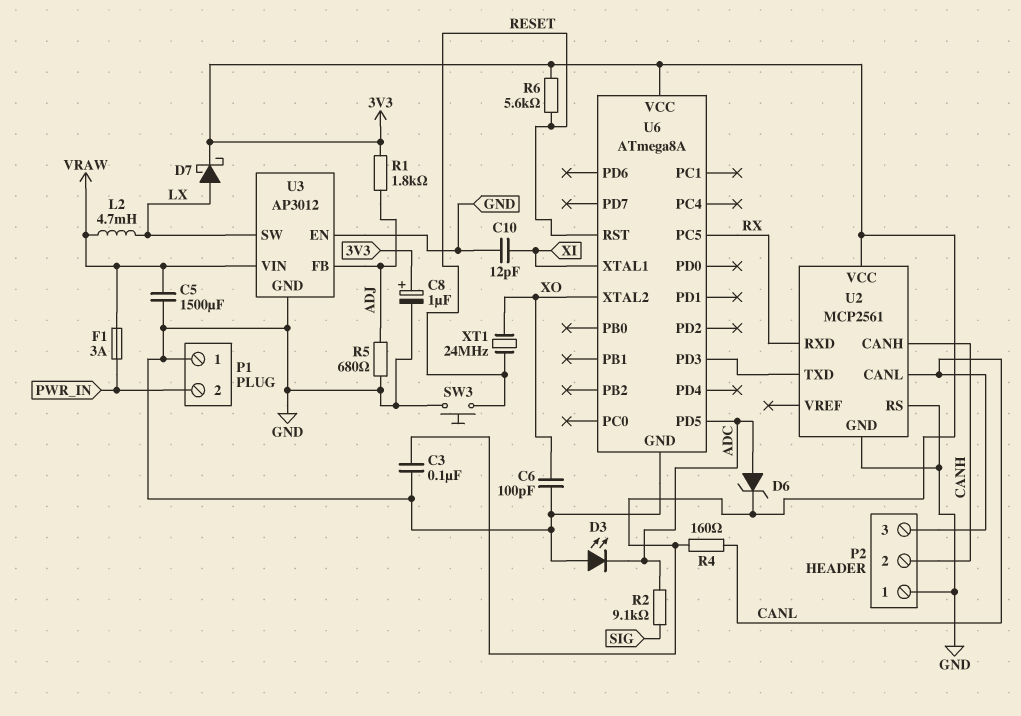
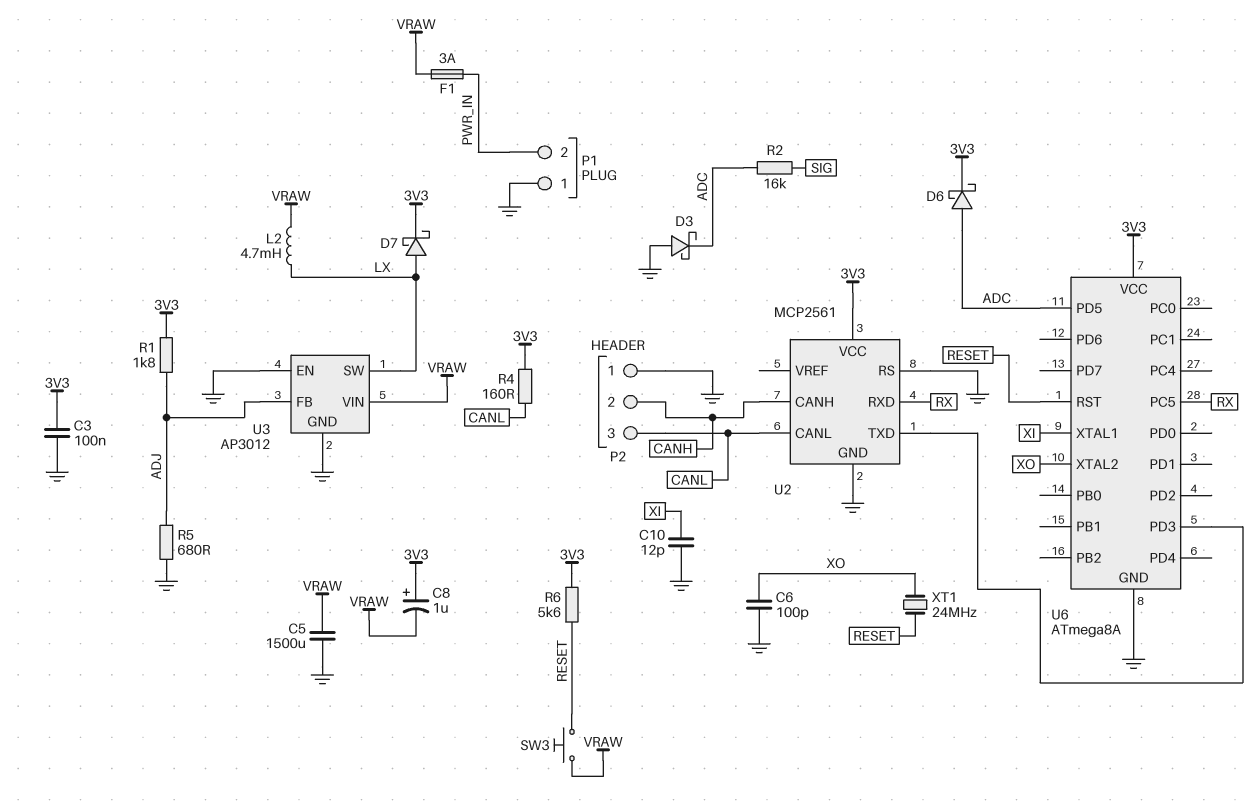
C8: 1uF (plus 3V3, minus GND) -> 1uF (plus 3V3, minus VRAW)
D3: LED (A GND, K ADC) -> schottky (A GND, K ADC)
D6: zener (A ADC, K 3V3) -> schottky (A ADC, K 3V3)
R2: 9.1k (ADC, SIG) -> 16k (ADC, SIG)
SW3: button (GND, RESET) -> button (RESET, VRAW)

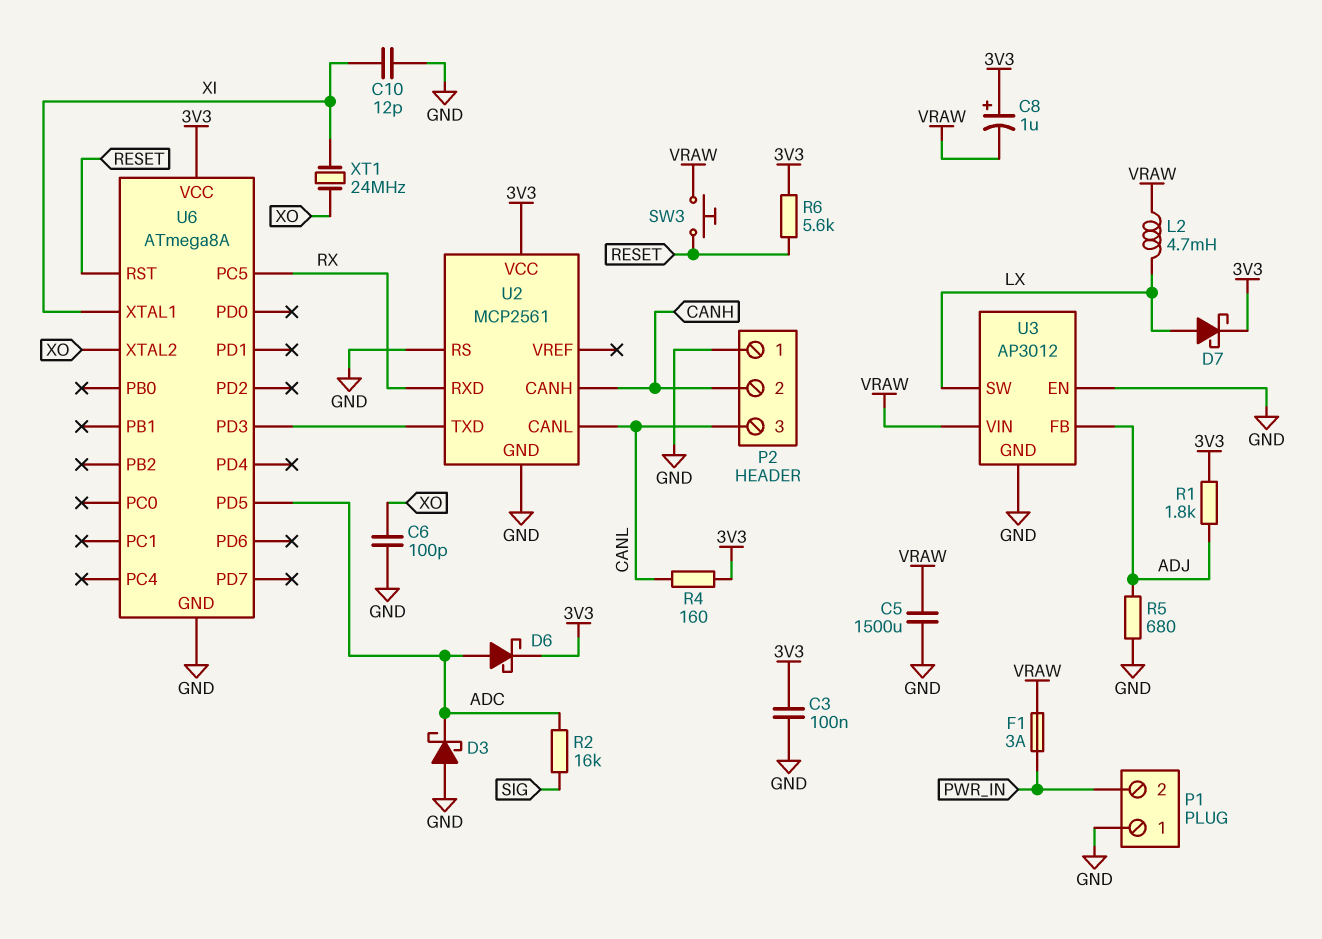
XT1: 24MHz (RESET, XO) -> 24MHz (XI, XO)

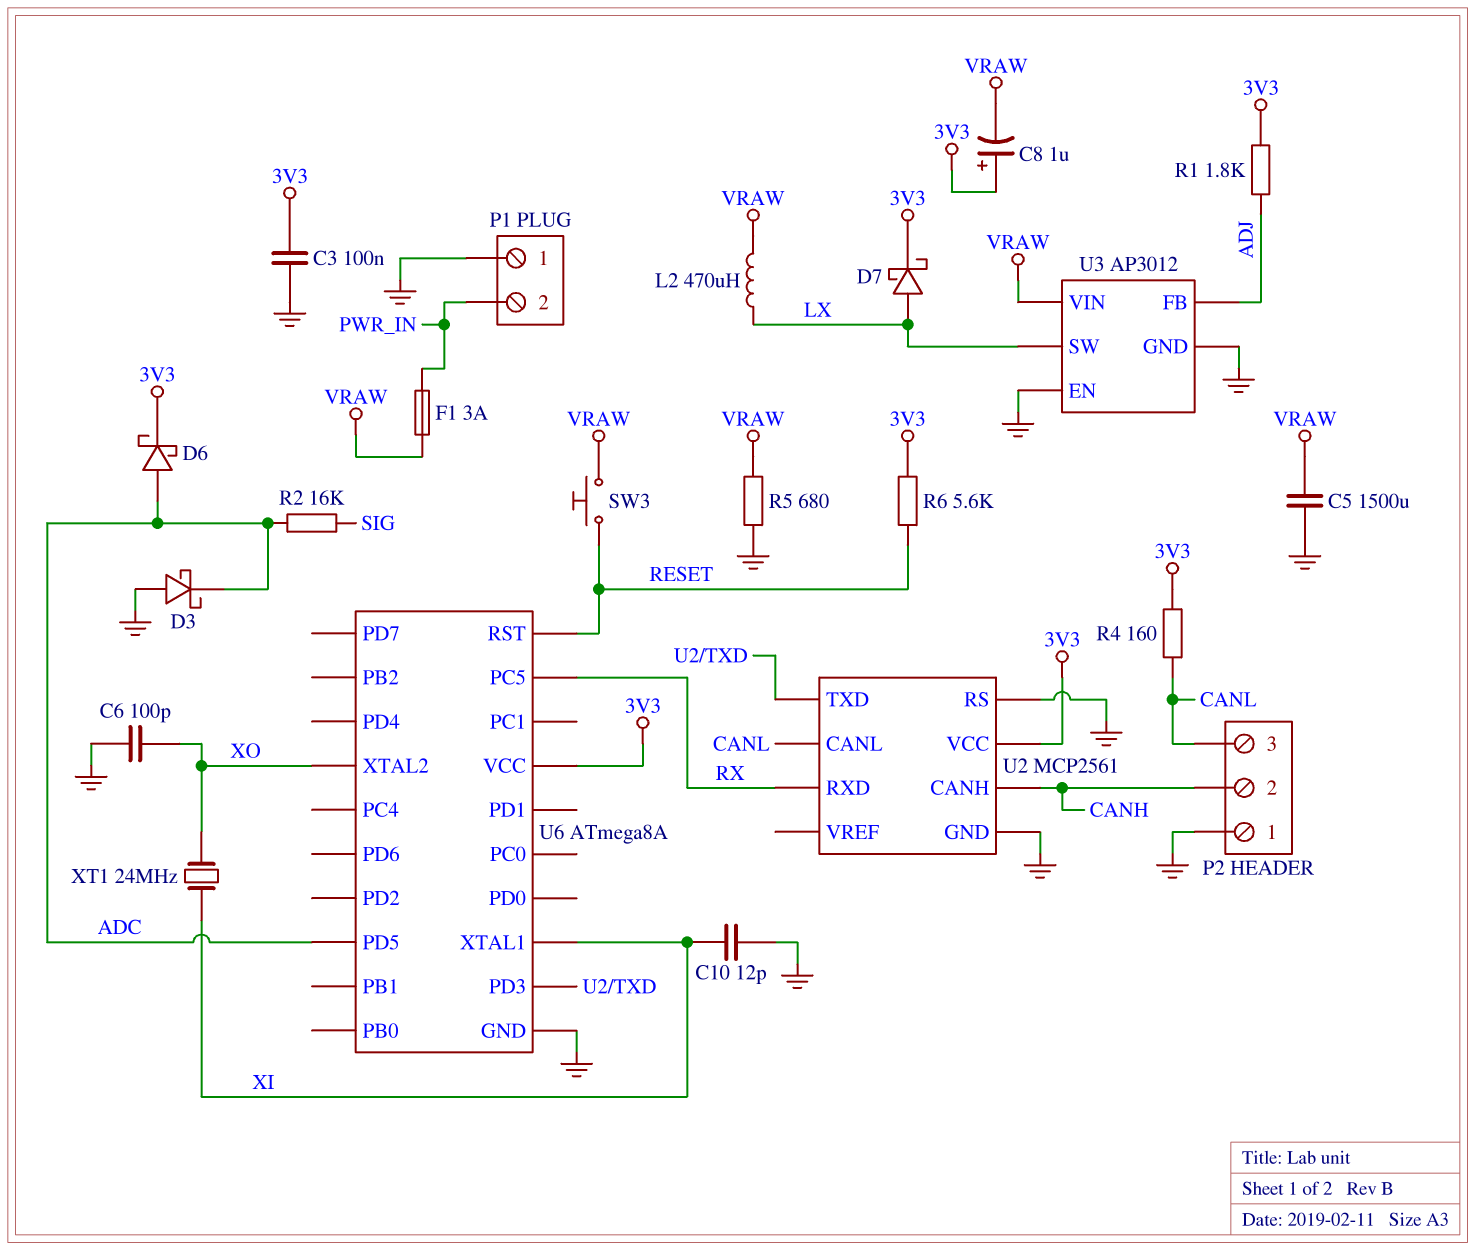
L2: 4.7mH (LX, VRAW) -> 470uH (LX, VRAW)
R5: 680 (ADJ, GND) -> 680 (GND, VRAW)

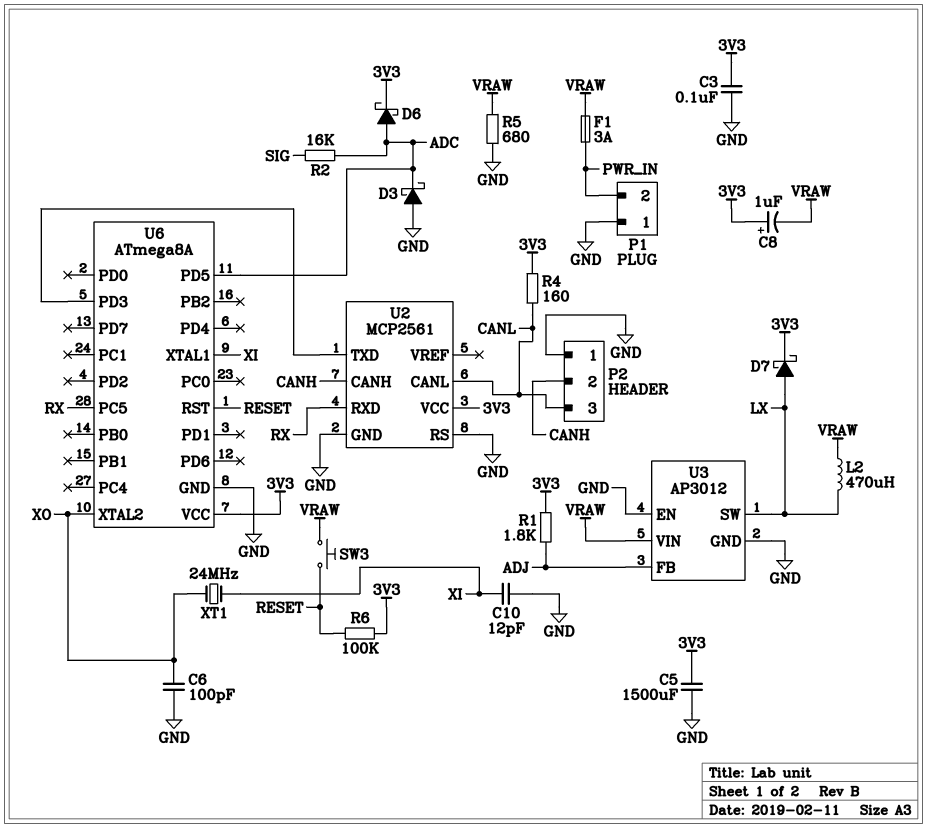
C5: 1500uF (GND, VRAW) -> 1500uF (3V3, GND)
R6: 5.6k (3V3, RESET) -> 100k (3V3, RESET)

